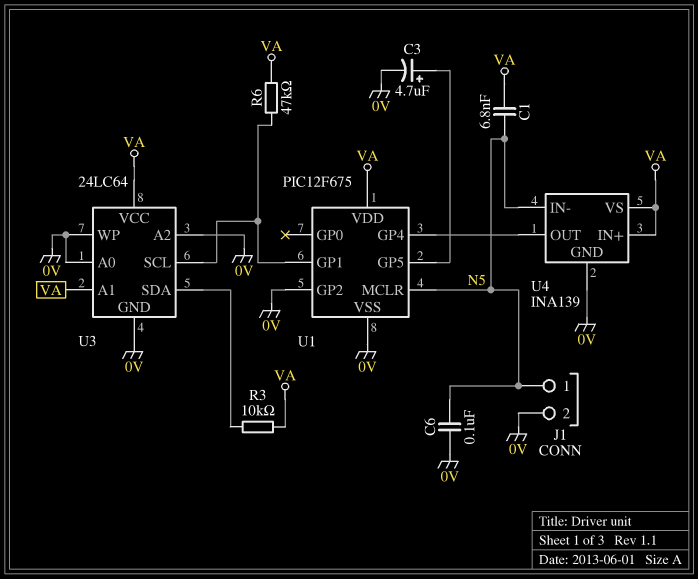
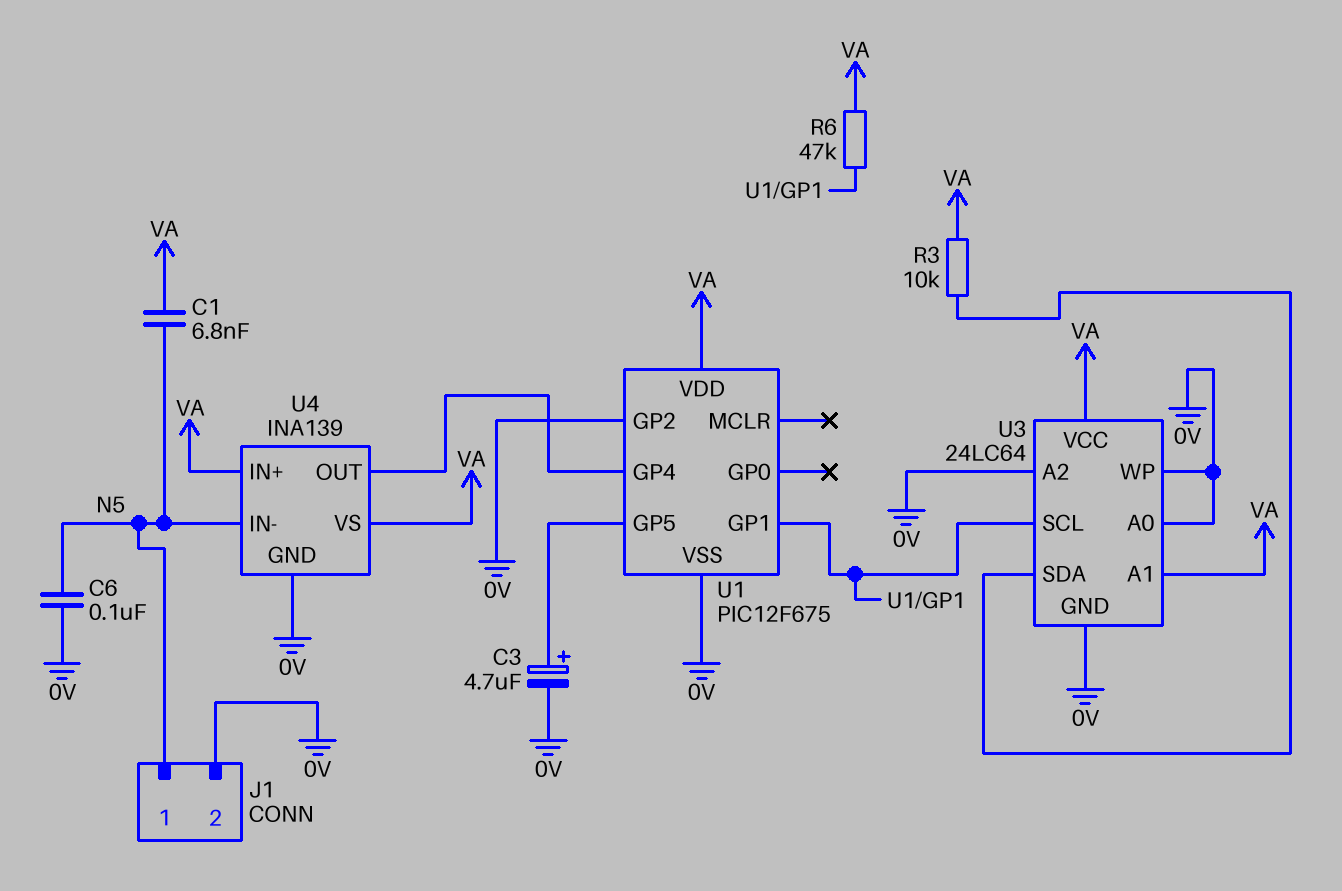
U1 pin MCLR: N5 -> none

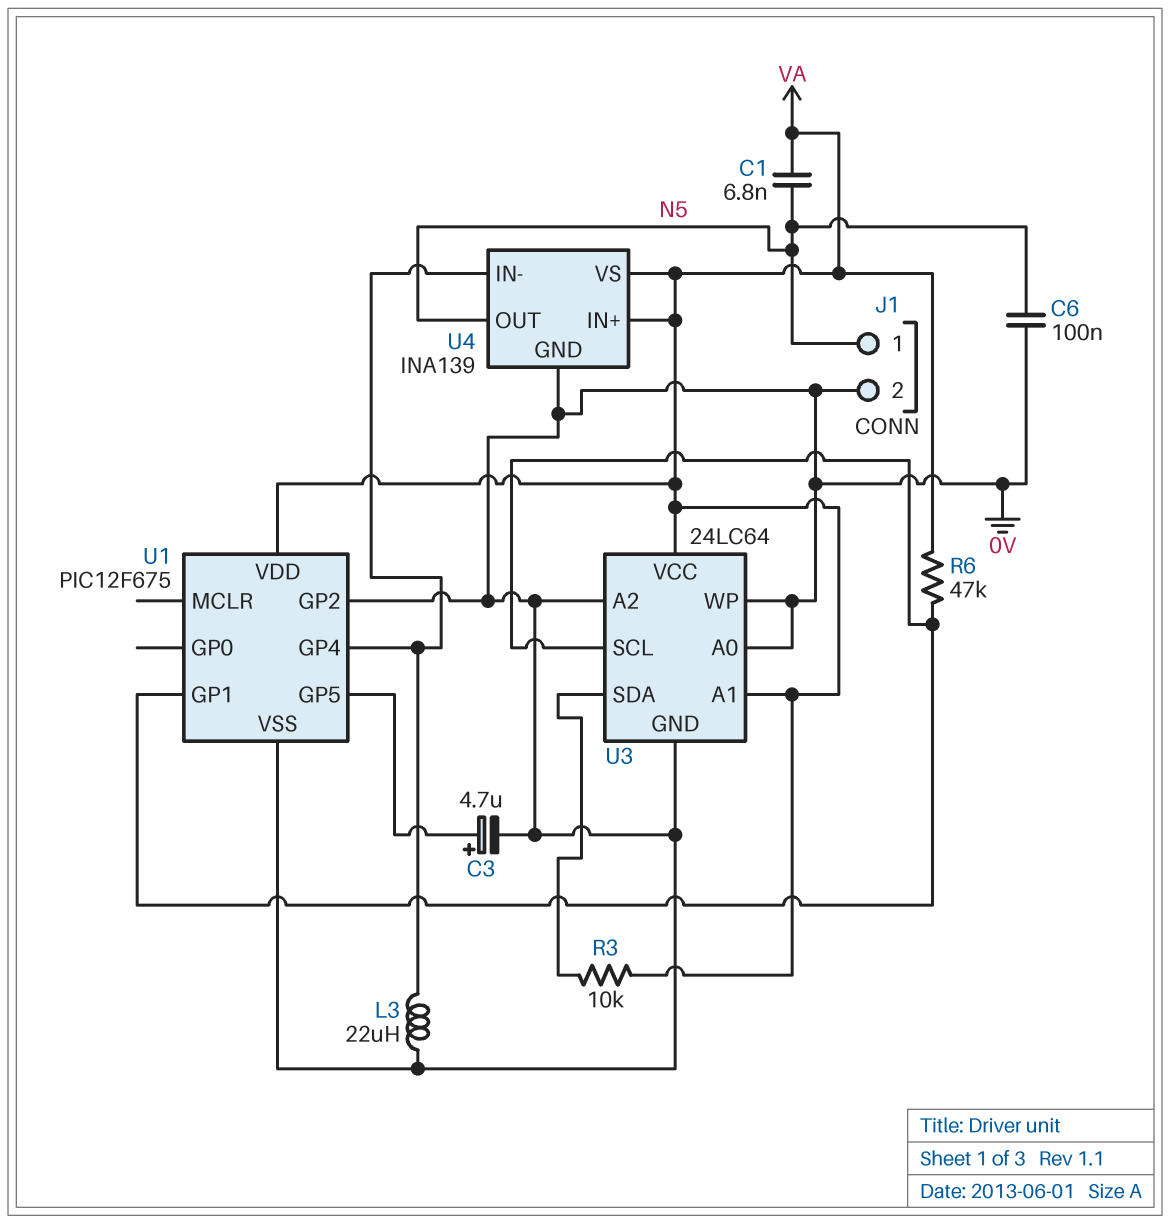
L3: none -> 22uH (0V, U1/GP4)
U4 pin IN-: N5 -> U1/GP4
U4 pin OUT: U1/GP4 -> N5

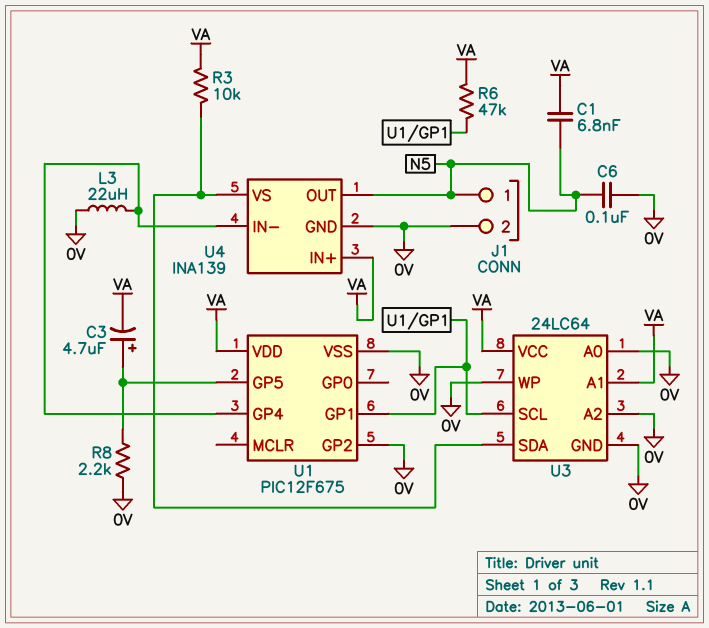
C3: 4.7uF (plus U1/GP5, minus 0V) -> 4.7uF (plus U1/GP5, minus VA)
R8: none -> 2.2k (0V, U1/GP5)
U4 pin VS: VA -> U3/SDA

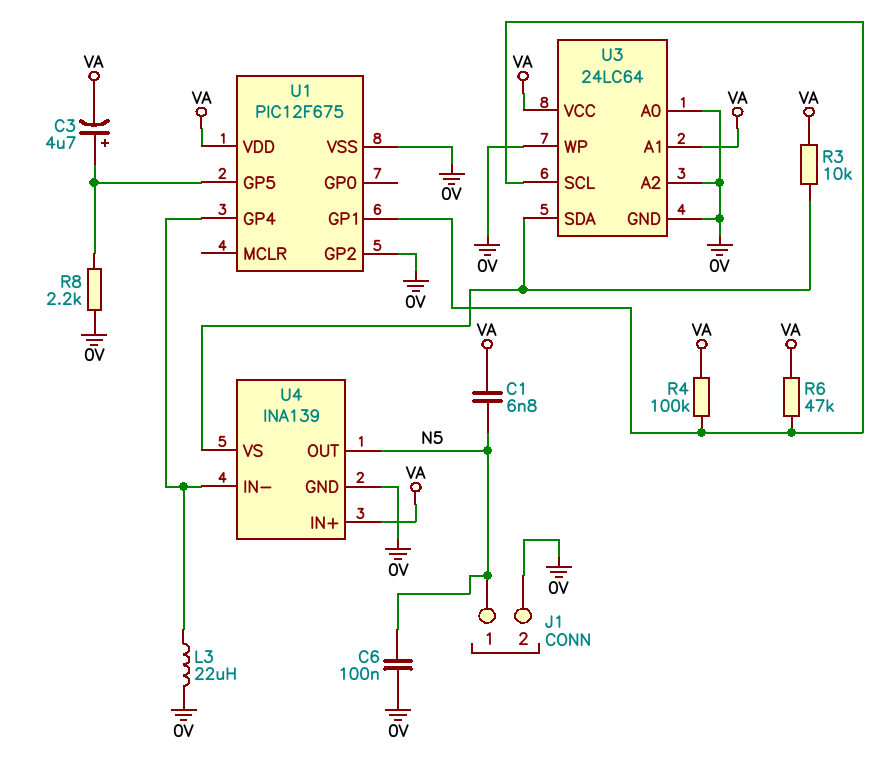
R4: none -> 100k (U1/GP1, VA)

